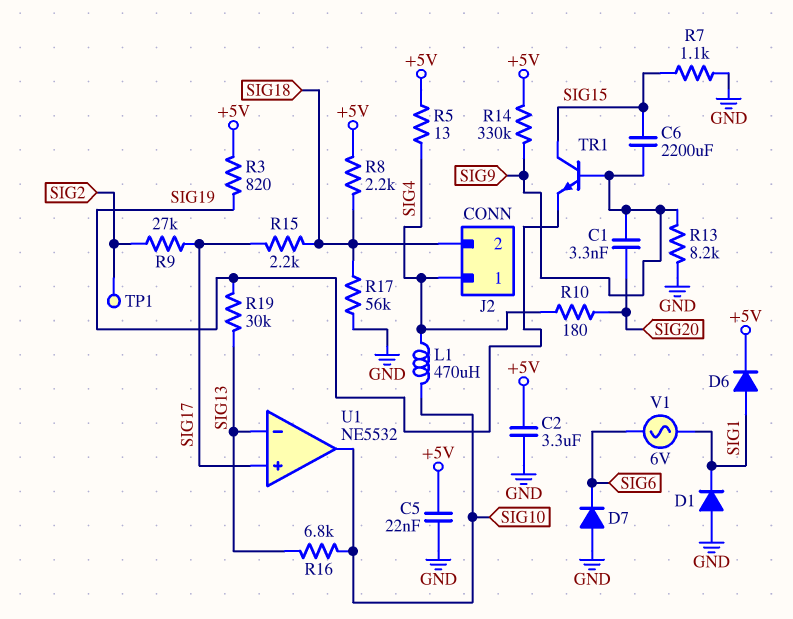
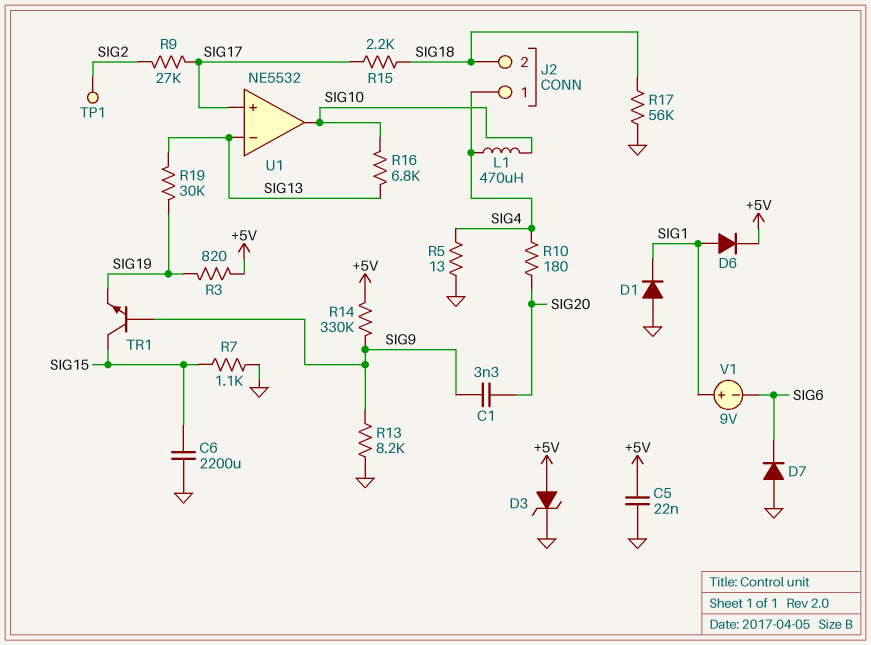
C2: 3.3uF (+5V, GND) -> none
C6: 2200uF (SIG9, SIG15) -> 2200uF (GND, SIG15)
D3: none -> zener (A +5V, K GND)
R5: 13 (+5V, SIG4) -> 13 (GND, SIG4)
R8: 2.2k (+5V, SIG18) -> none
V1: AC 6V (SIG1, SIG6) -> 9V (plus SIG1, minus SIG6)

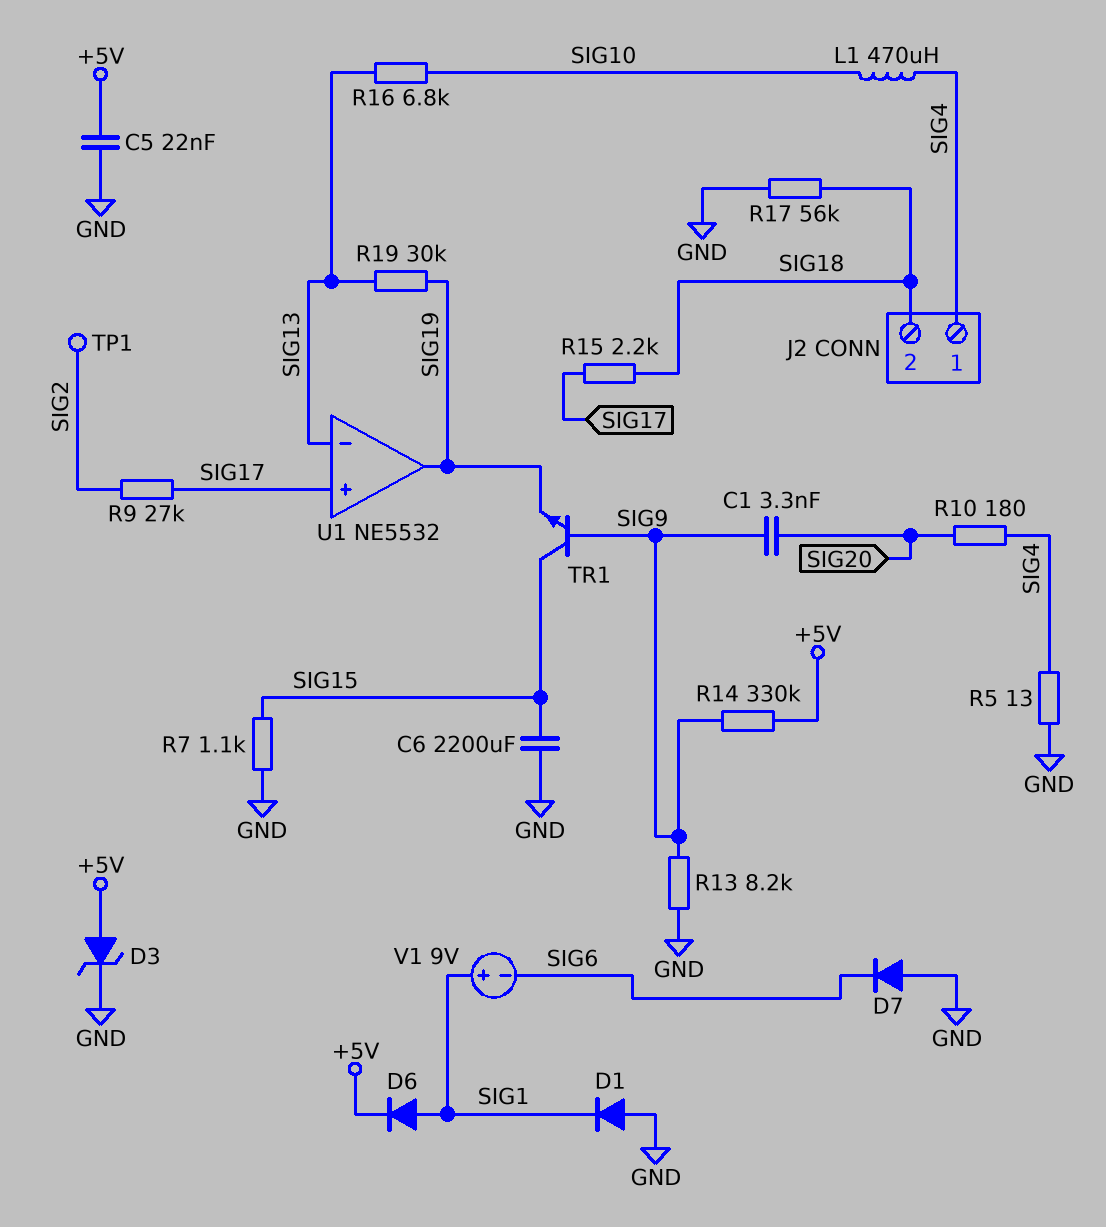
R3: 820 (+5V, SIG19) -> none
U1 pin out: SIG10 -> SIG19

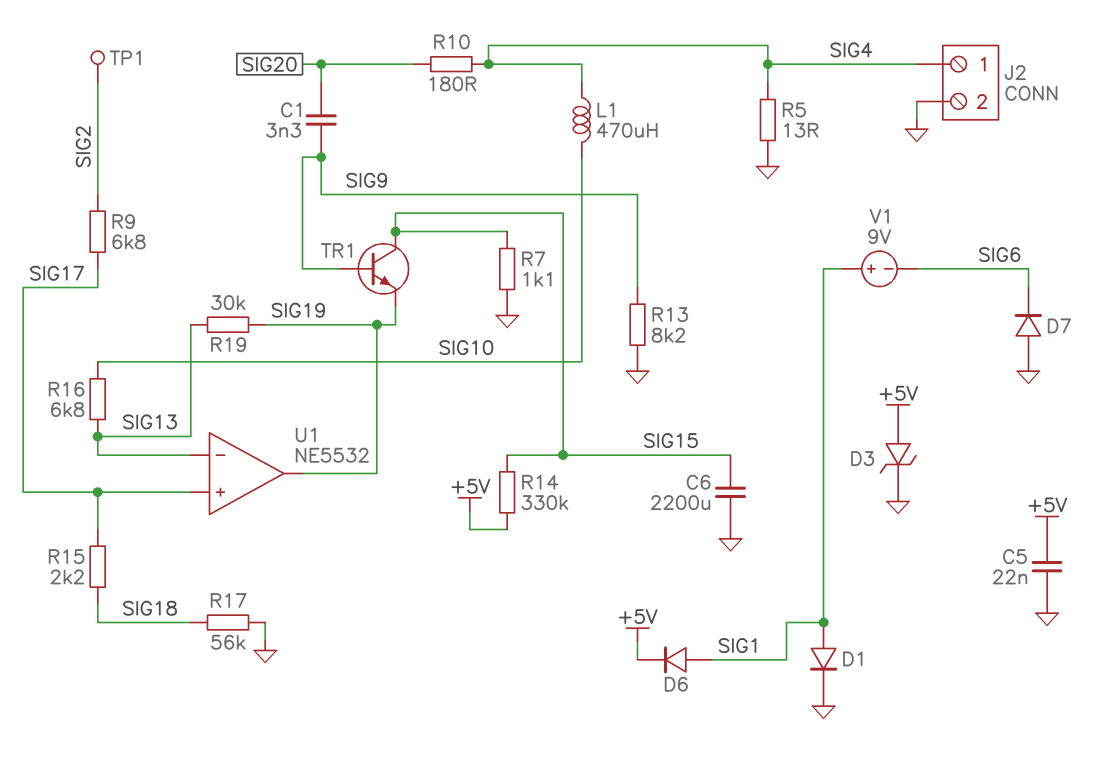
D1: diode (A GND, K SIG1) -> diode (A SIG1, K GND)
J2 pin 2: SIG18 -> GND
R9: 27k (SIG2, SIG17) -> 6.8k (SIG2, SIG17)
R14: 330k (+5V, SIG9) -> 330k (+5V, SIG15)

